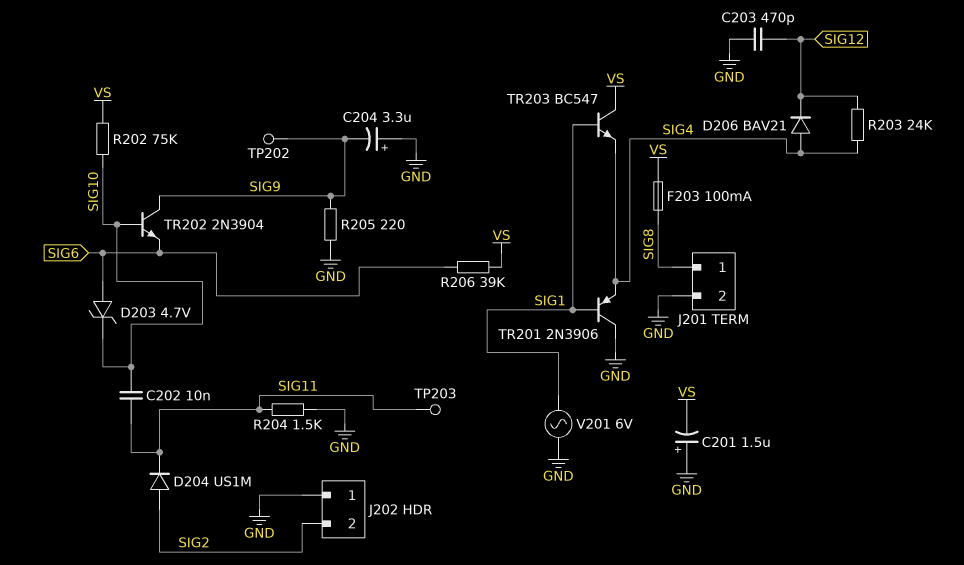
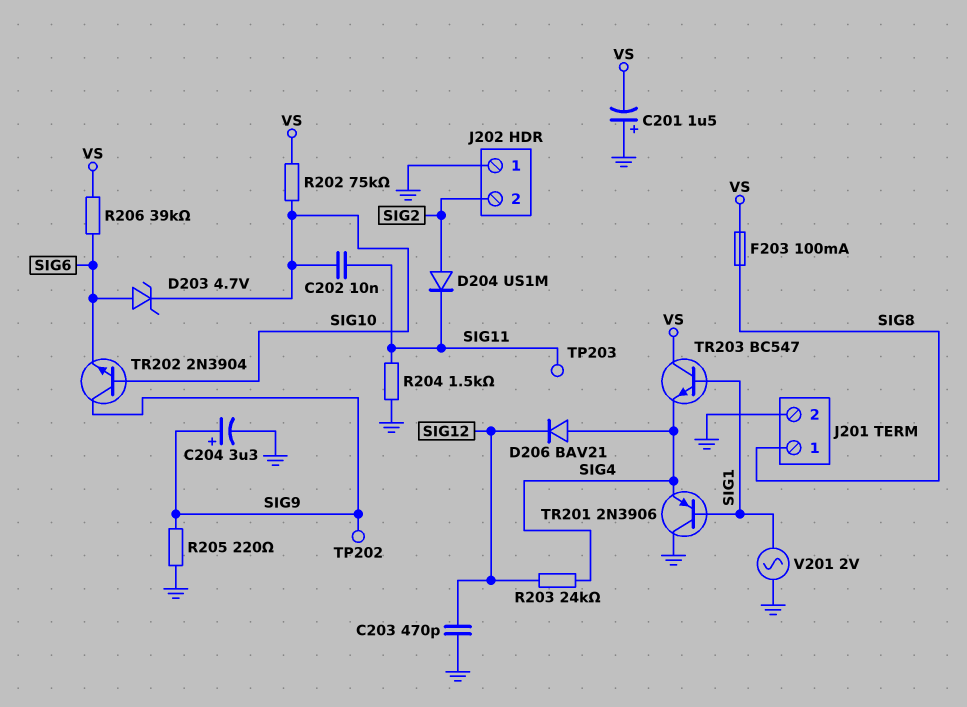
C204: 3.3uF (plus GND, minus SIG9) -> 3.3uF (plus SIG9, minus GND)
V201: AC 6V (GND, SIG1) -> AC 2V (GND, SIG1)

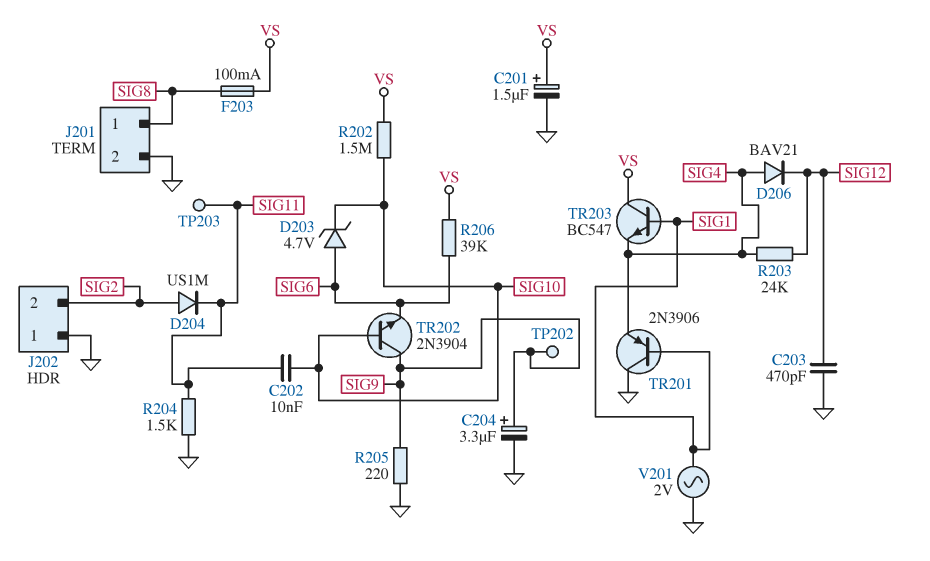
C201: 1.5uF (plus GND, minus VS) -> 1.5uF (plus VS, minus GND)
R202: 75k (SIG10, VS) -> 1.5M (SIG10, VS)

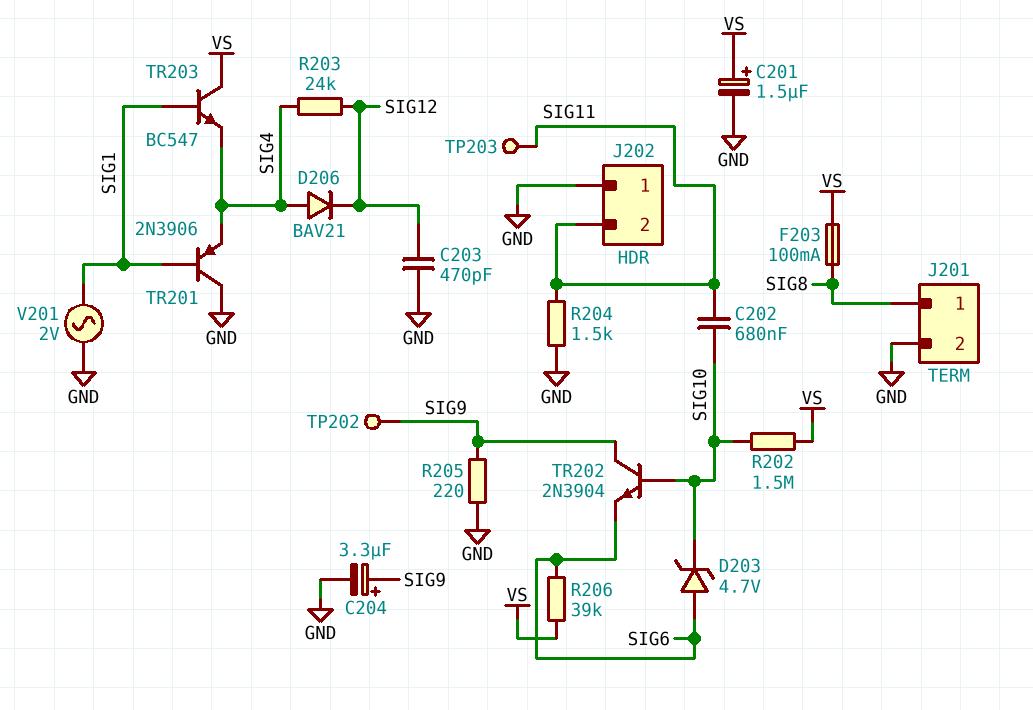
C202: 10nF (SIG10, SIG11) -> 680nF (SIG10, SIG11)
D204: diode US1M (A SIG2, K SIG11) -> none
J202 pin 2: SIG2 -> SIG11

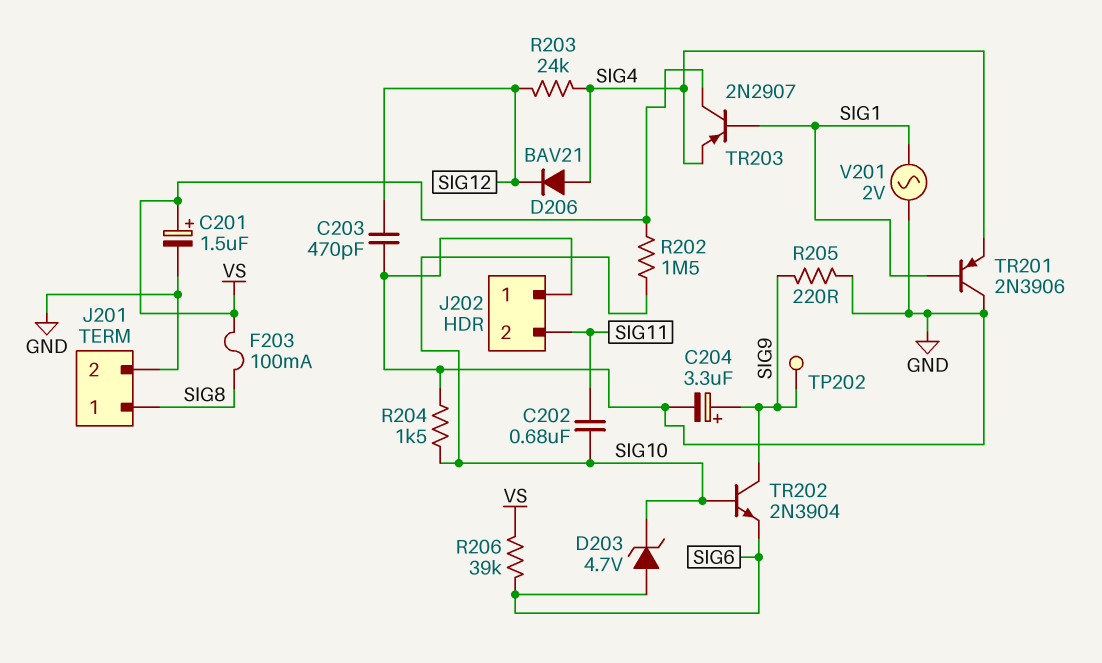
R204: 1.5k (GND, SIG11) -> 1.5k (GND, SIG10)
TP203: test point (SIG11) -> none
TR203: NPN BC547 (B SIG1, C VS, E SIG4) -> PNP 2N2907 (B SIG1, C VS, E SIG4)

